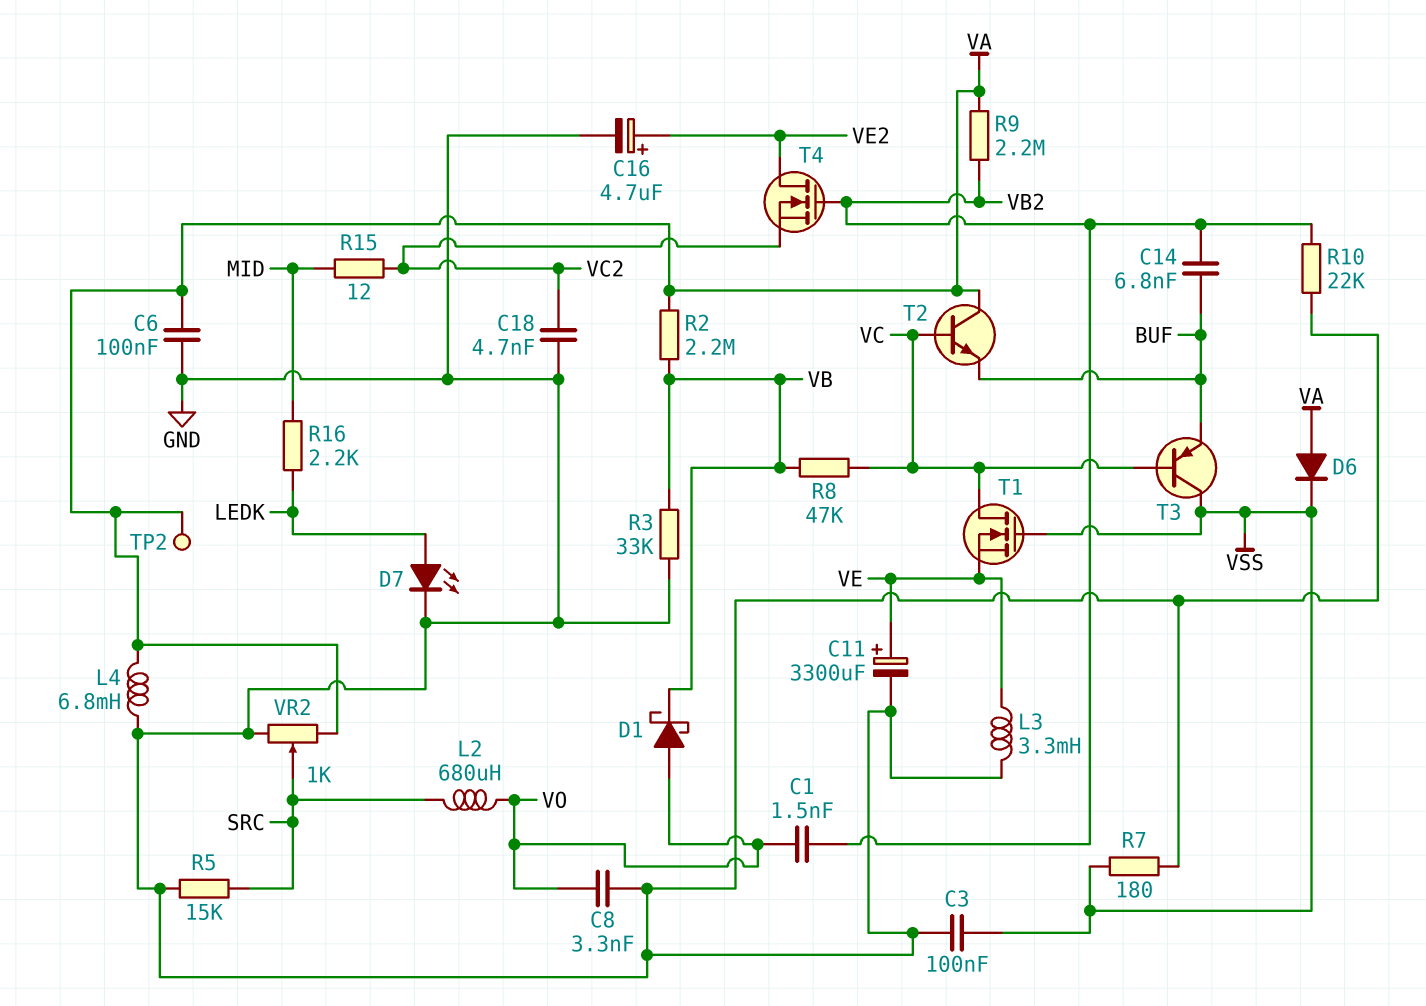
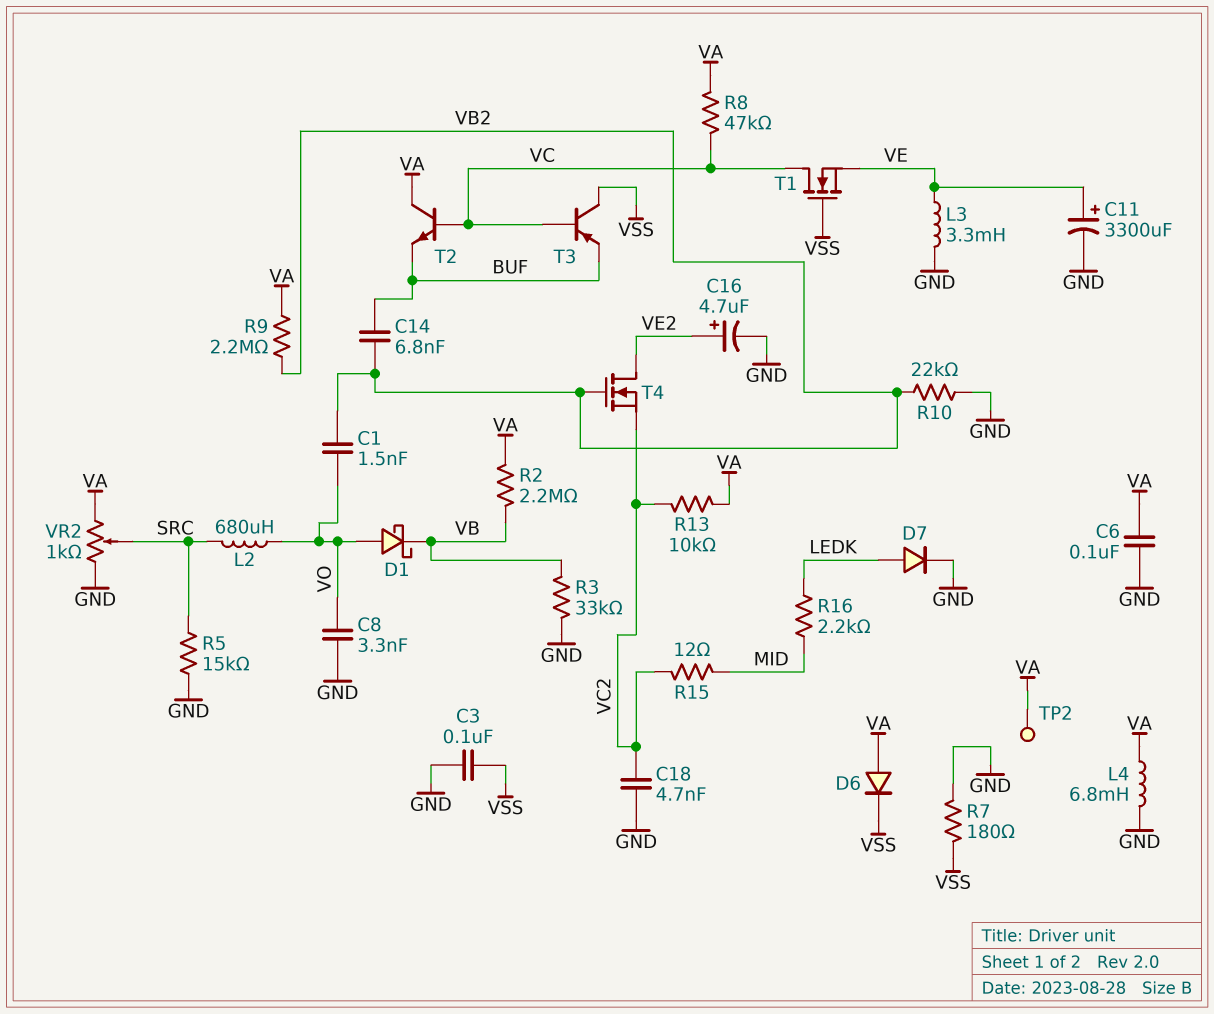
D7: LED (A LEDK, K GND) -> diode (A LEDK, K GND)
R8: 47k (VB, VC) -> 47k (VA, VC)
R13: none -> 10k (VA, VC2)

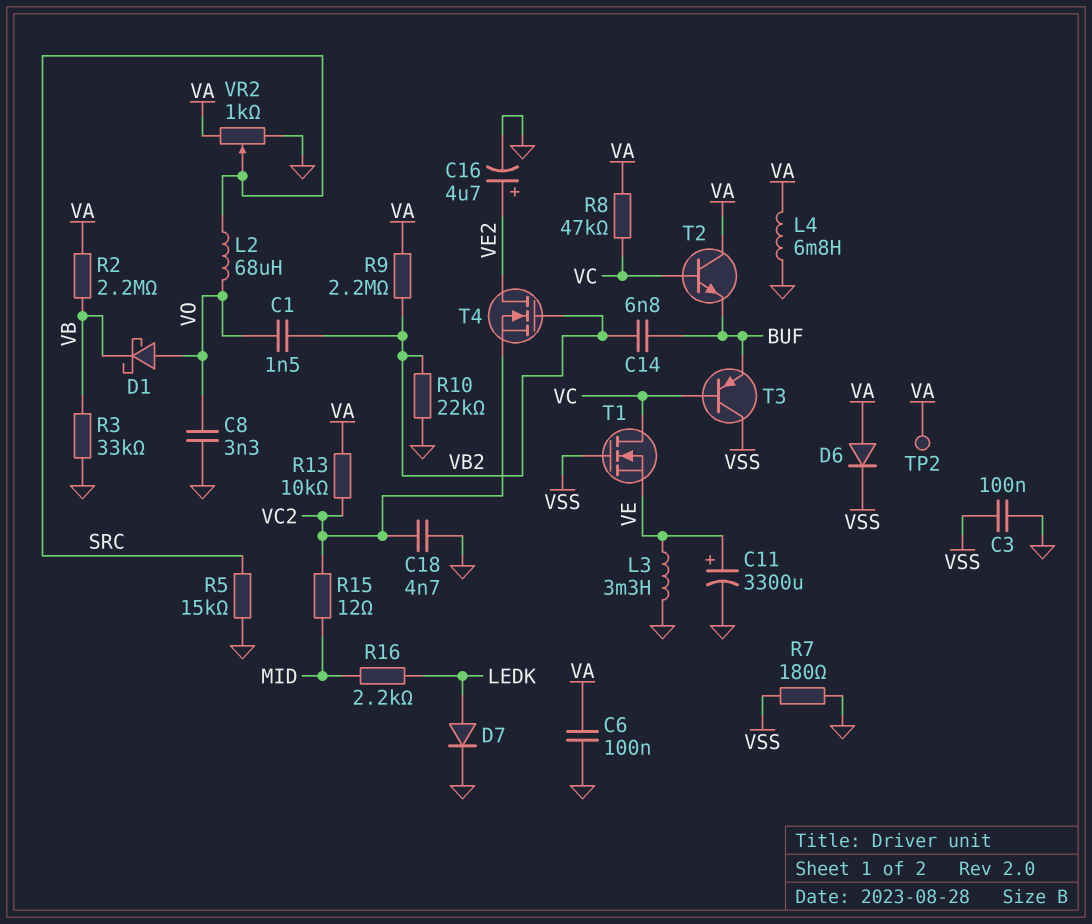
L2: 680uH (SRC, VO) -> 68uH (SRC, VO)

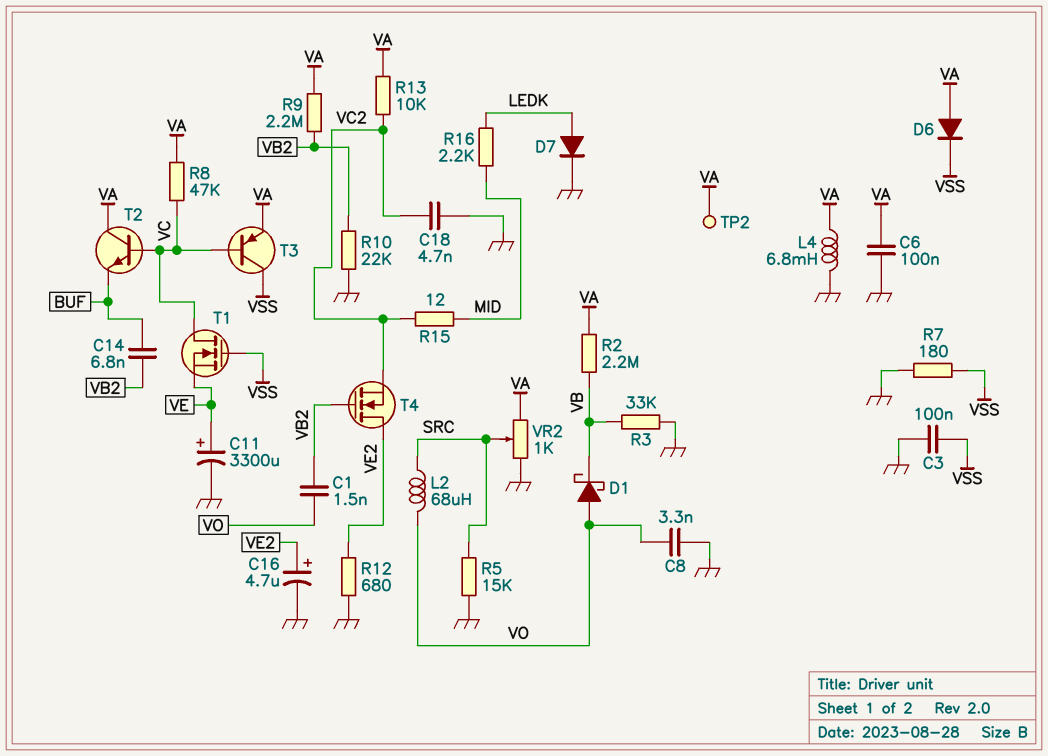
L3: 3.3mH (GND, VE) -> none
R12: none -> 680 (GND, VE2)
T3: PNP (B VC, C VSS, E BUF) -> PNP (B VC, C VSS, E VA)

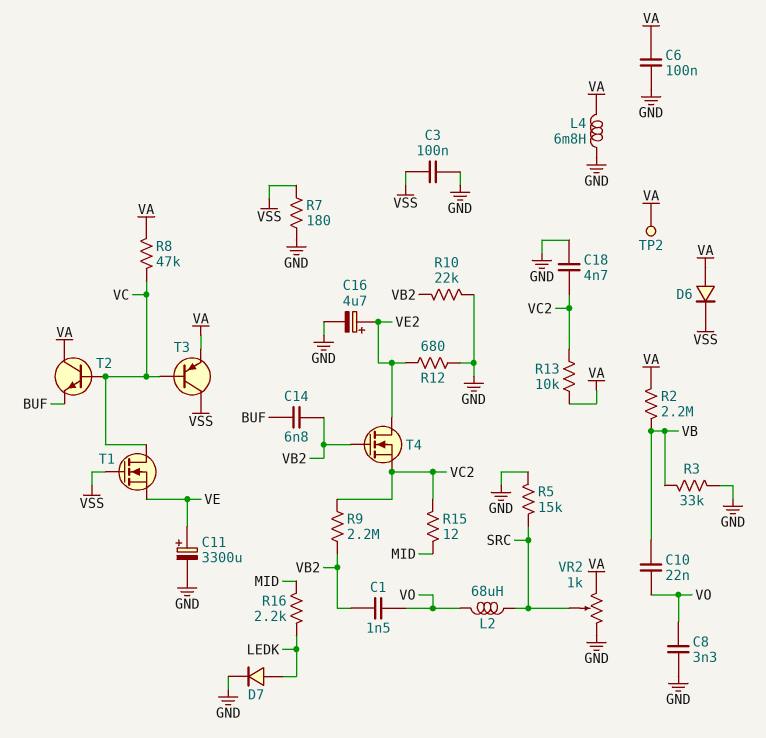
C10: none -> 22nF (VB, VO)
D1: schottky (A VO, K VB) -> none
R9: 2.2M (VA, VB2) -> 2.2M (VB2, VC2)

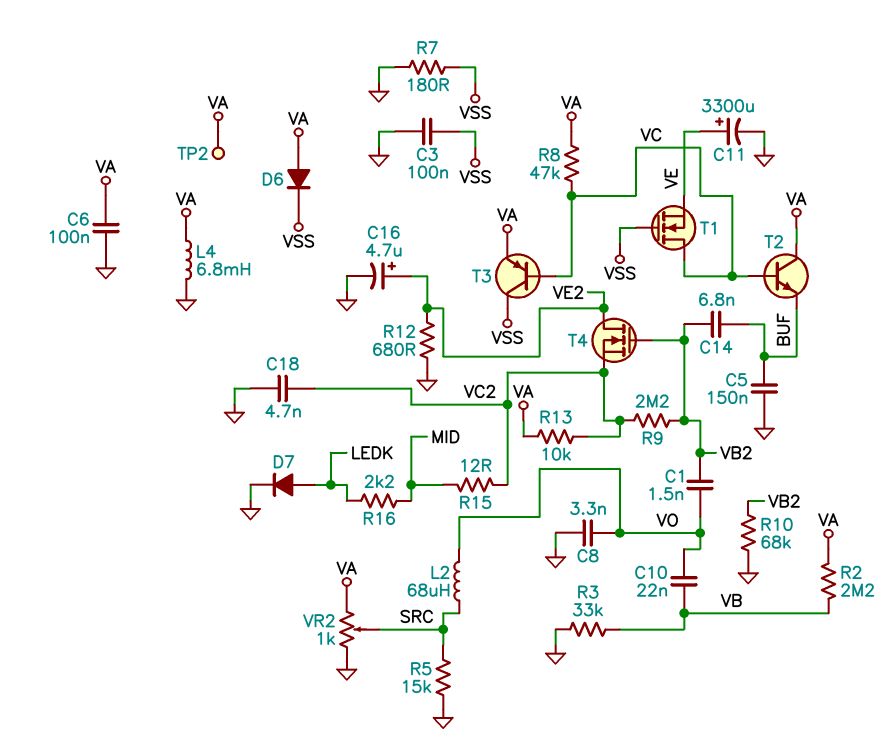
C5: none -> 150nF (BUF, GND)
R10: 22k (GND, VB2) -> 68k (GND, VB2)

